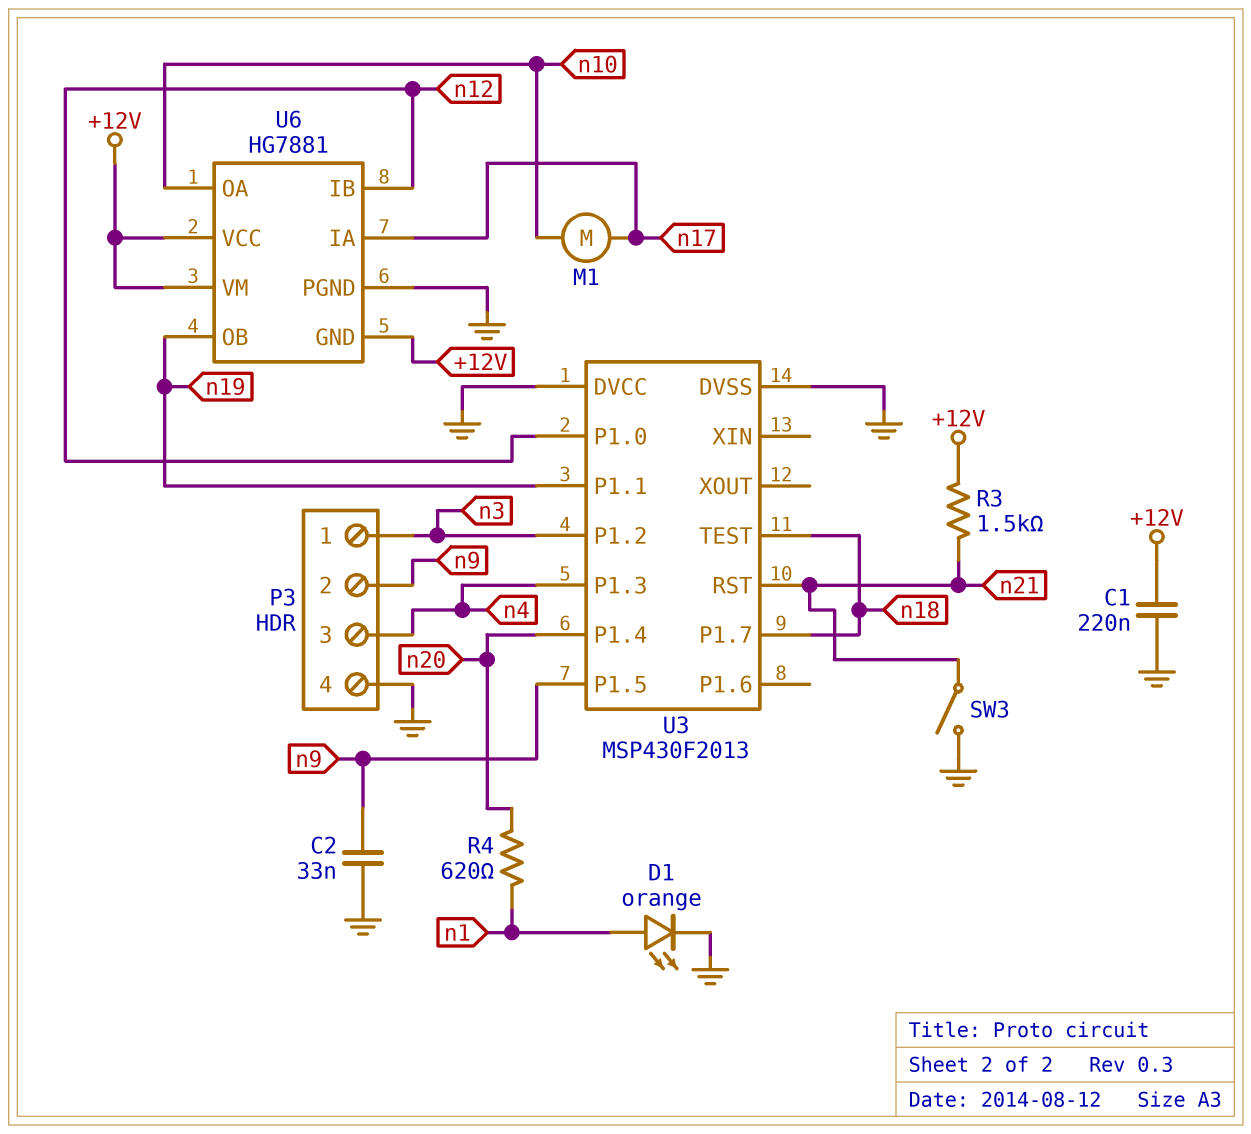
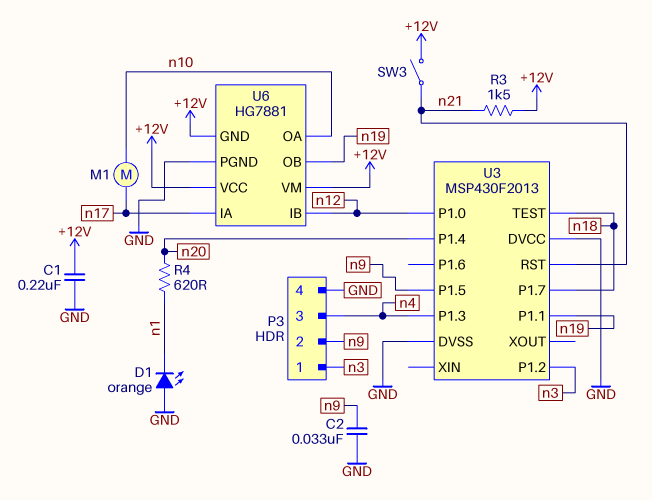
D1: LED orange (A n1, K GND) -> LED orange (A GND, K n1)
SW3: switch (GND, n21) -> switch (+12V, n21)

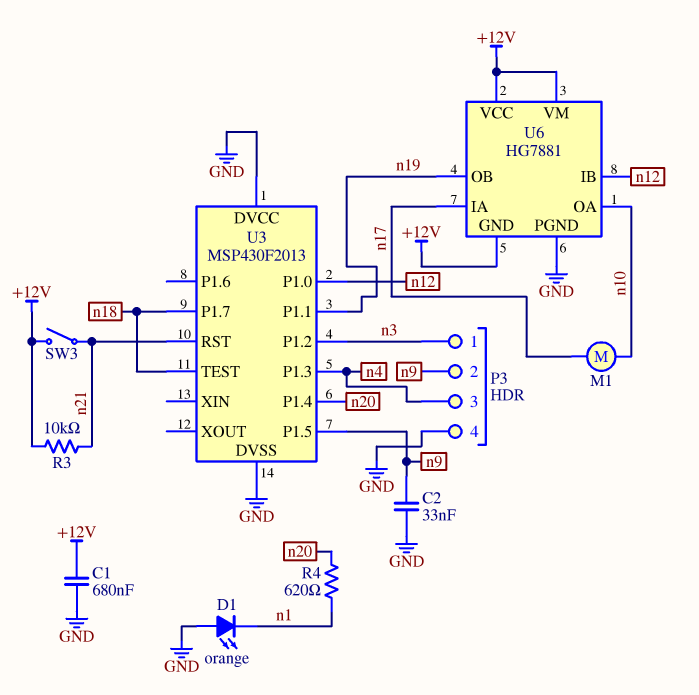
C1: 220nF (+12V, GND) -> 680nF (+12V, GND)
R3: 1.5k (+12V, n21) -> 10k (+12V, n21)

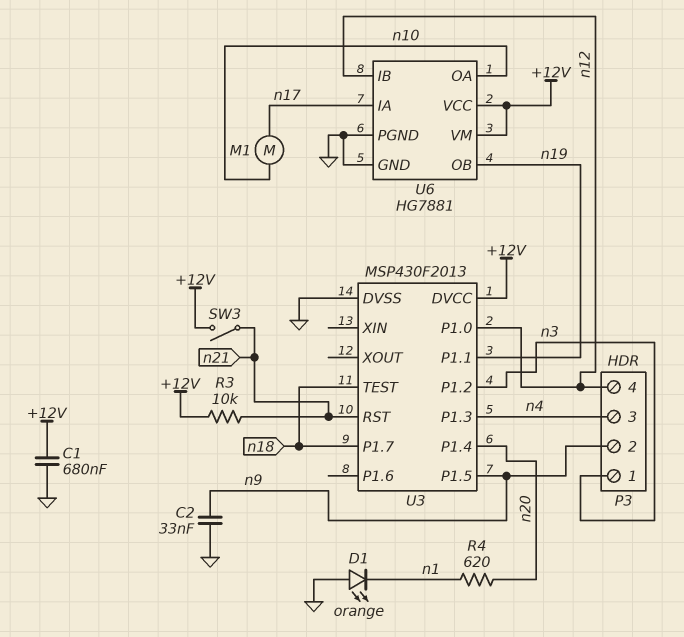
P3 pin 4: GND -> n12
U3 pin DVCC: GND -> +12V
U6 pin GND: +12V -> GND

